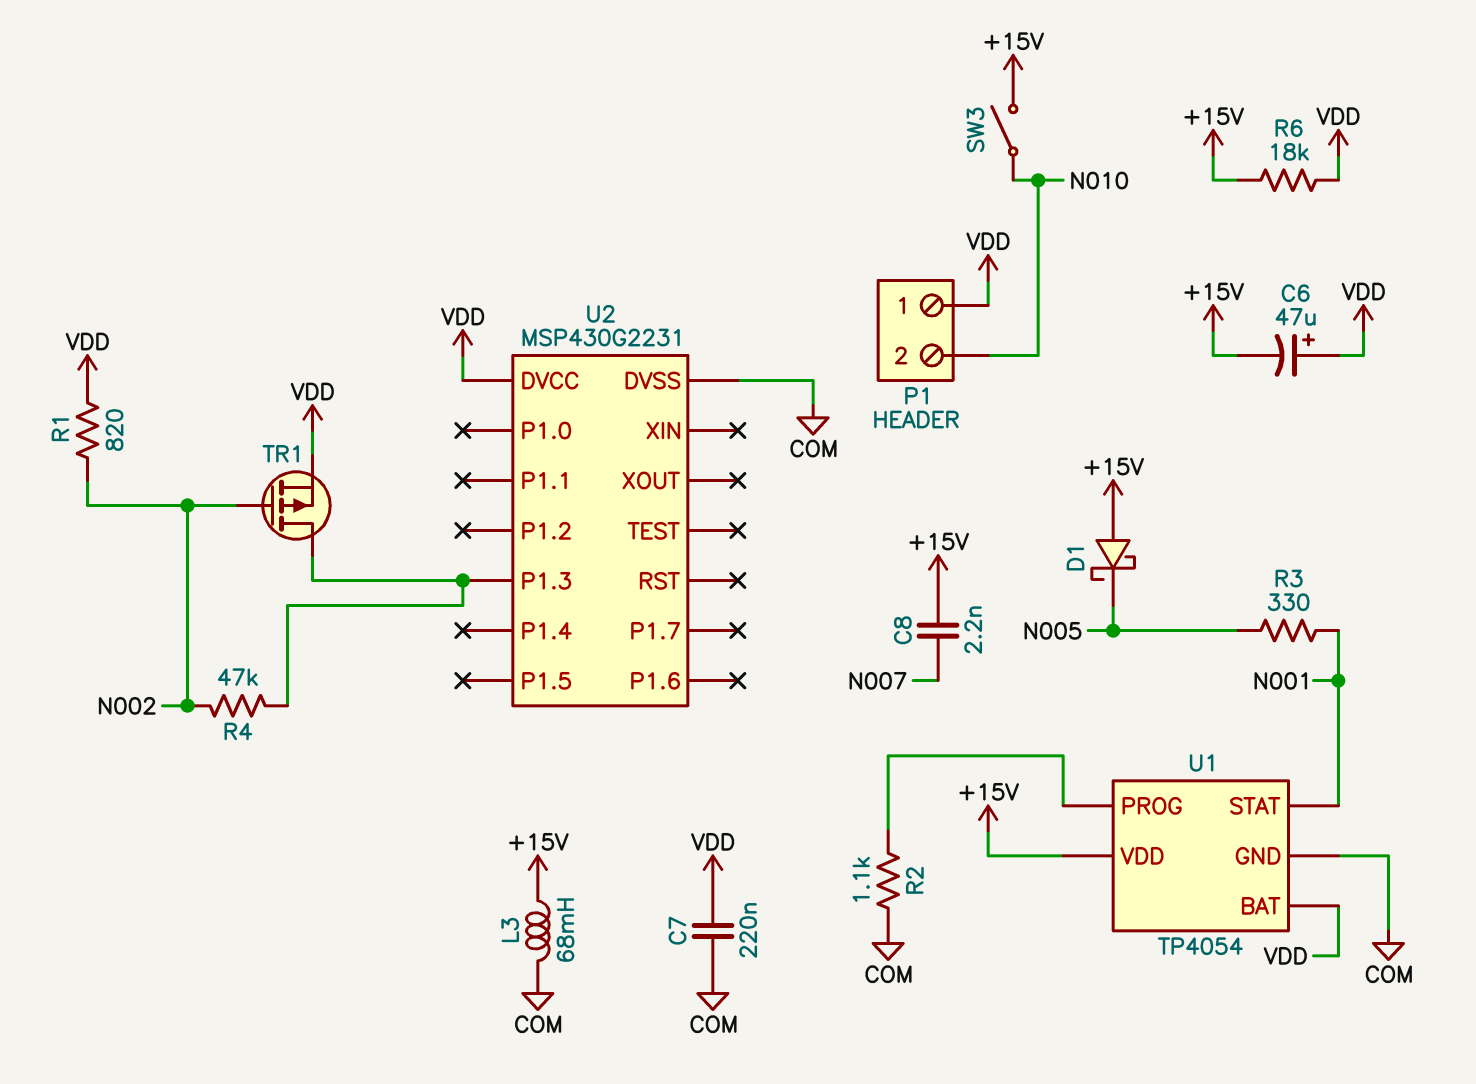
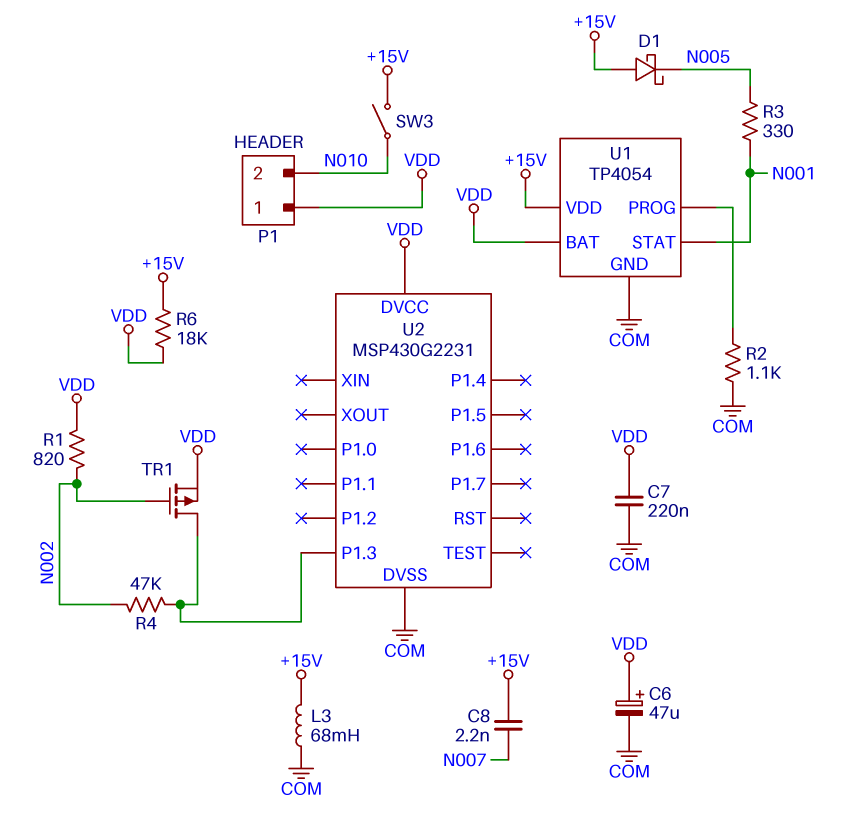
C6: 47uF (plus VDD, minus +15V) -> 47uF (plus VDD, minus COM)

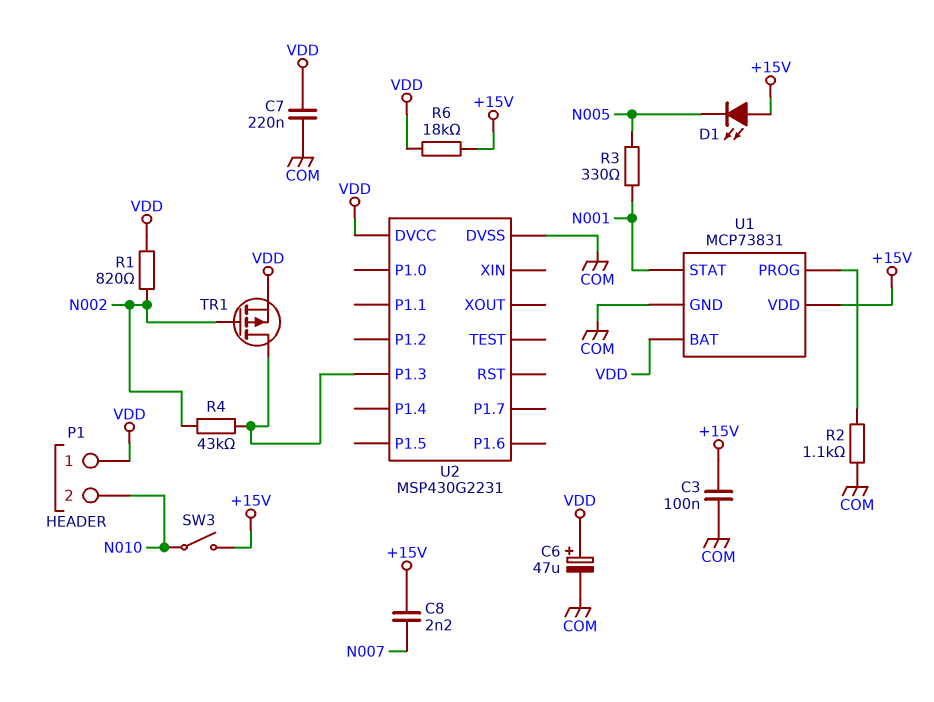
C3: none -> 100nF (+15V, COM)
D1: schottky (A +15V, K N005) -> LED (A +15V, K N005)
L3: 68mH (+15V, COM) -> none
R4: 47k (N002, U2/P1.3) -> 43k (N002, U2/P1.3)
U1: TP4054 -> MCP73831

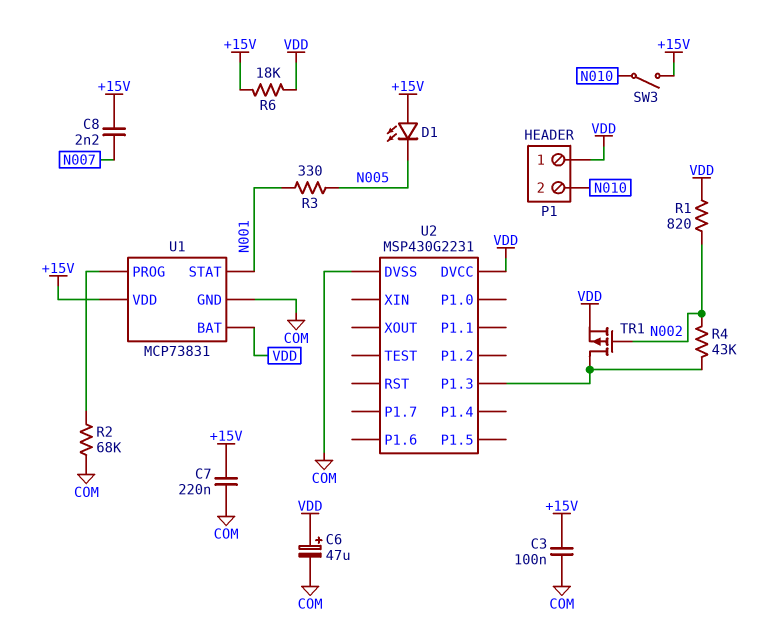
C7: 220nF (COM, VDD) -> 220nF (+15V, COM)
R2: 1.1k (COM, U1/PROG) -> 68k (COM, U1/PROG)

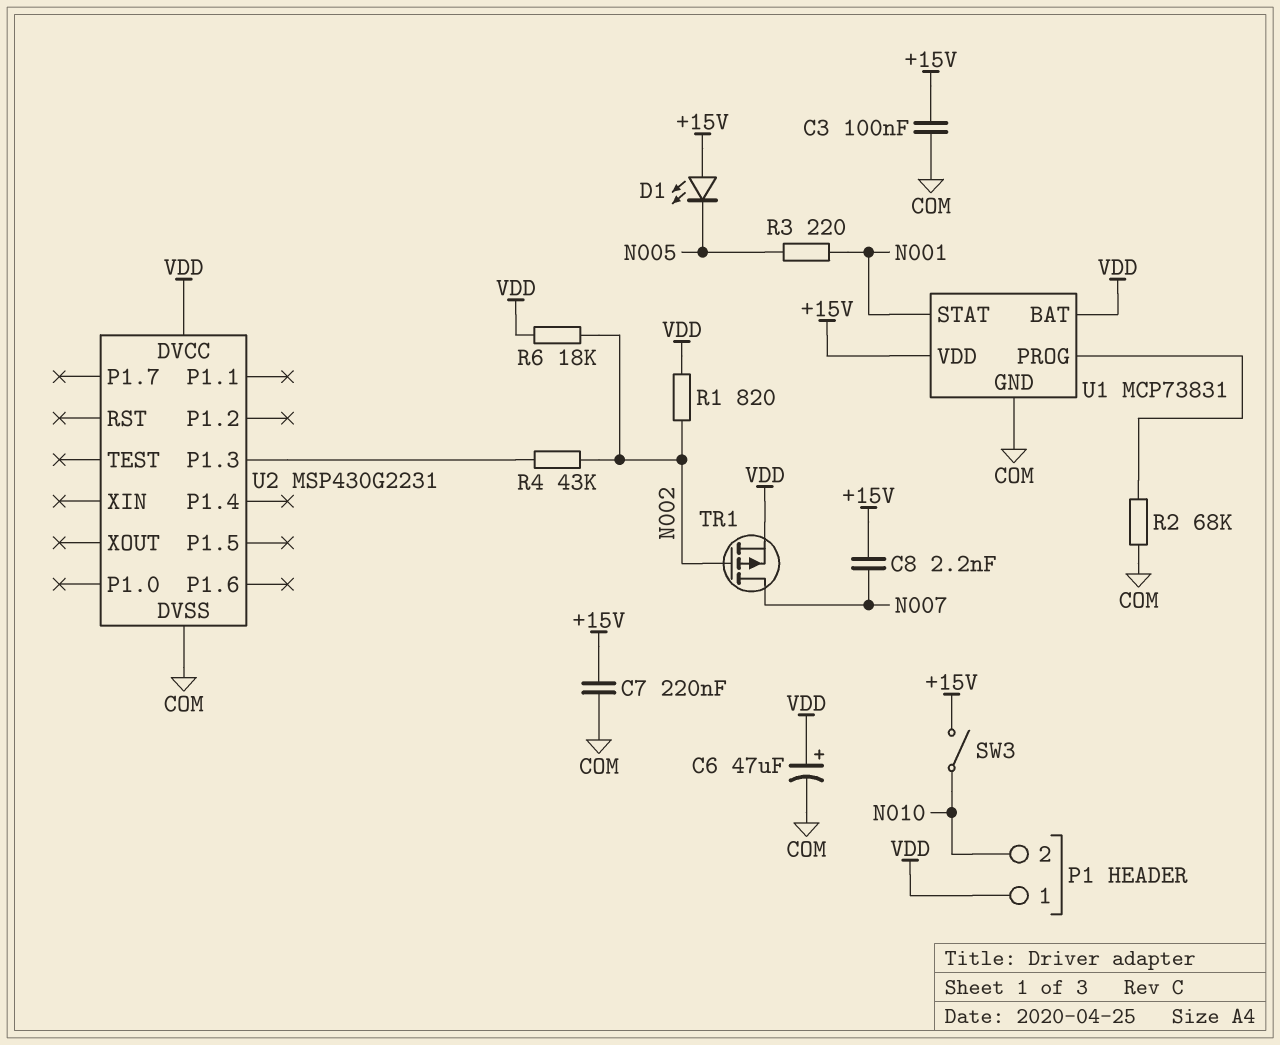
R3: 330 (N001, N005) -> 220 (N001, N005)
R6: 18k (+15V, VDD) -> 18k (N002, VDD)
TR1: PMOS (G N002, D U2/P1.3, S VDD) -> PMOS (G N002, D N007, S VDD)

